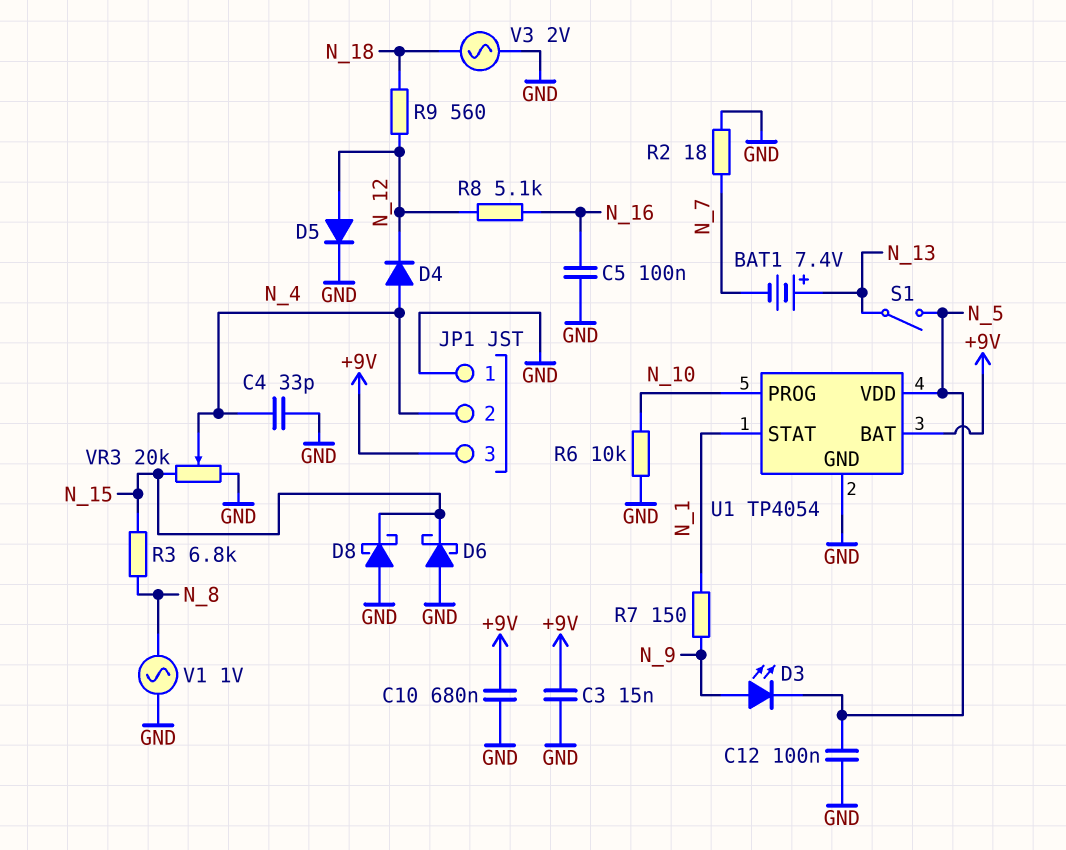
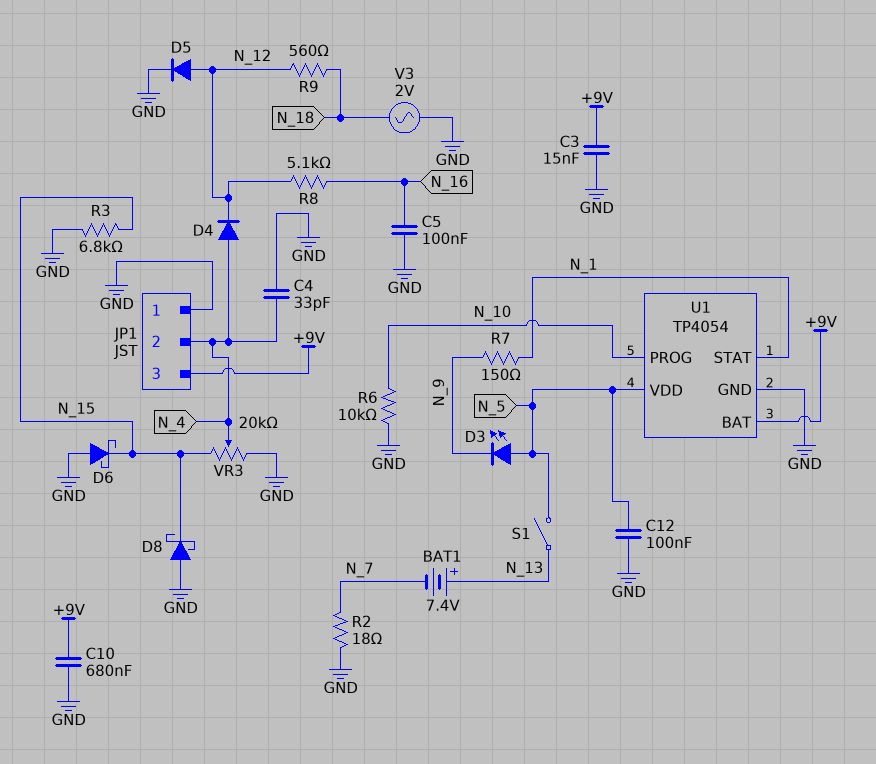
D3: LED (A N_9, K N_5) -> LED (A N_5, K N_9)
R3: 6.8k (N_8, N_15) -> 6.8k (GND, N_15)
V1: AC 1V (GND, N_8) -> none

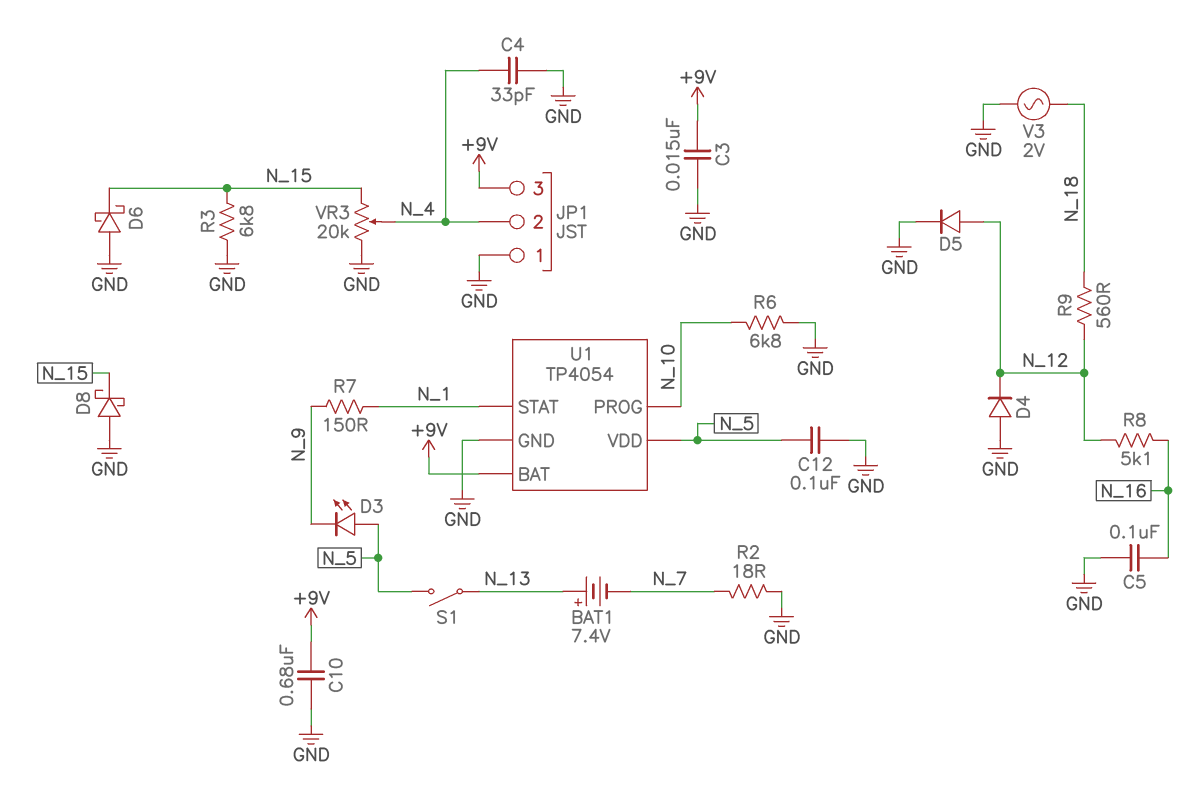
D4: diode (A N_4, K N_12) -> diode (A GND, K N_12)
R6: 10k (GND, N_10) -> 6.8k (GND, N_10)

